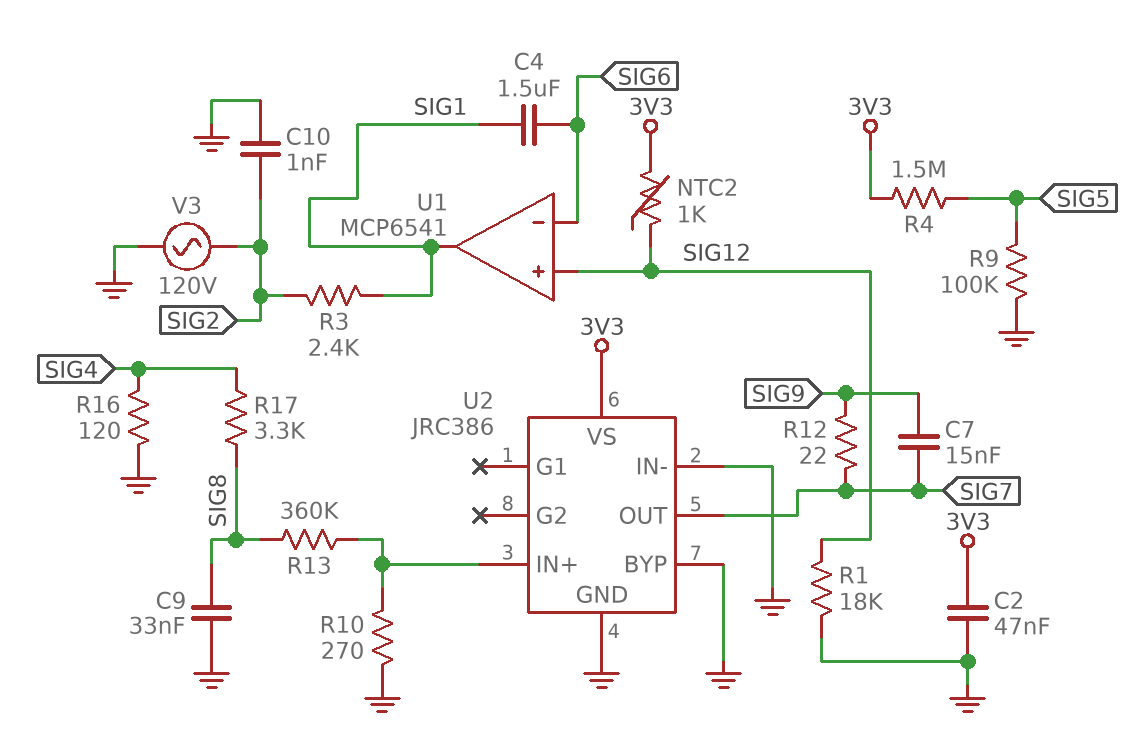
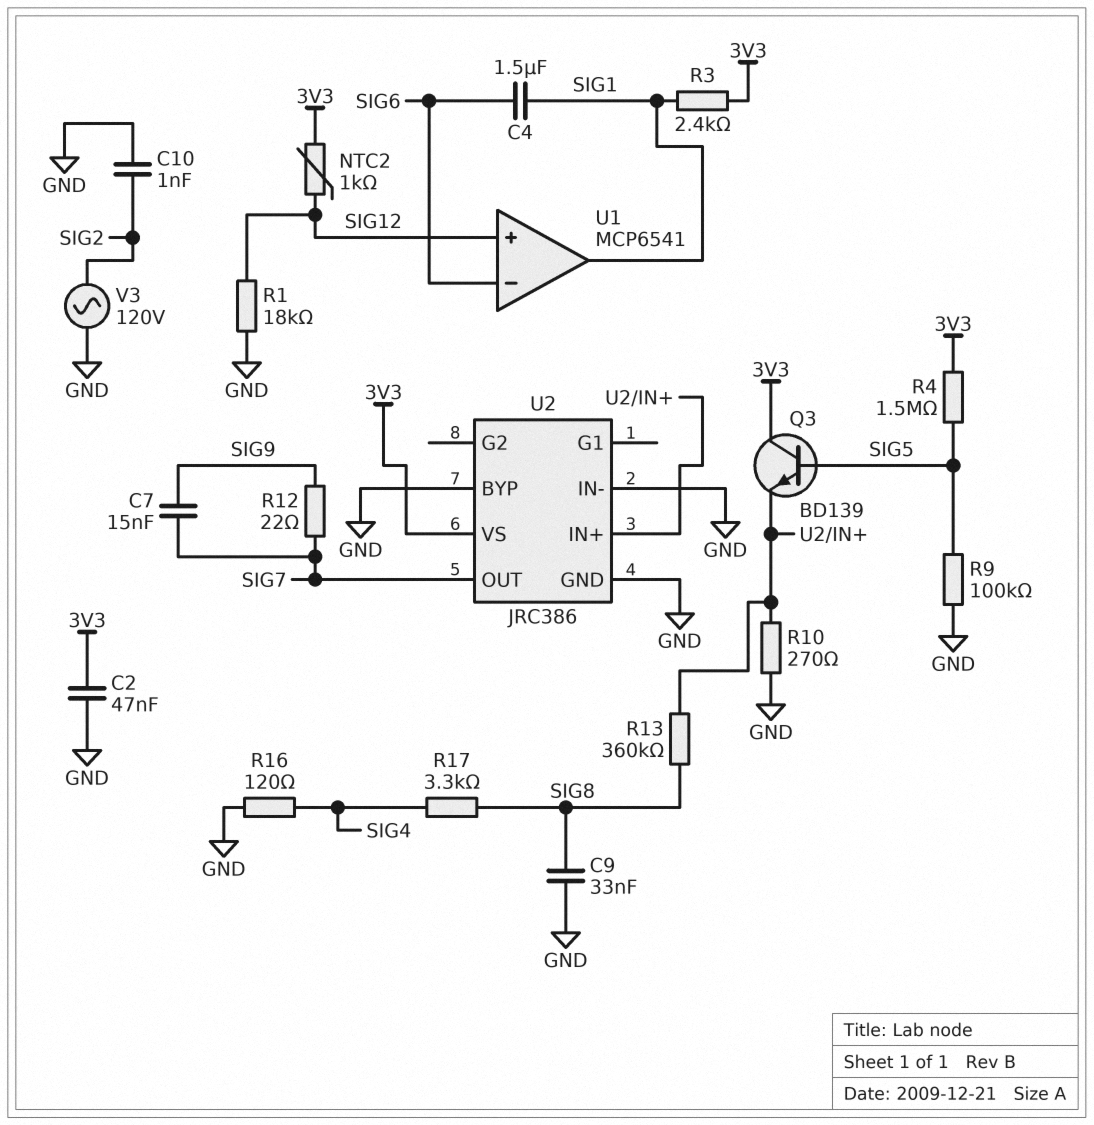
Q3: none -> NPN BD139 (B SIG5, C 3V3, E U2/IN+)
R3: 2.4k (SIG1, SIG2) -> 2.4k (3V3, SIG1)

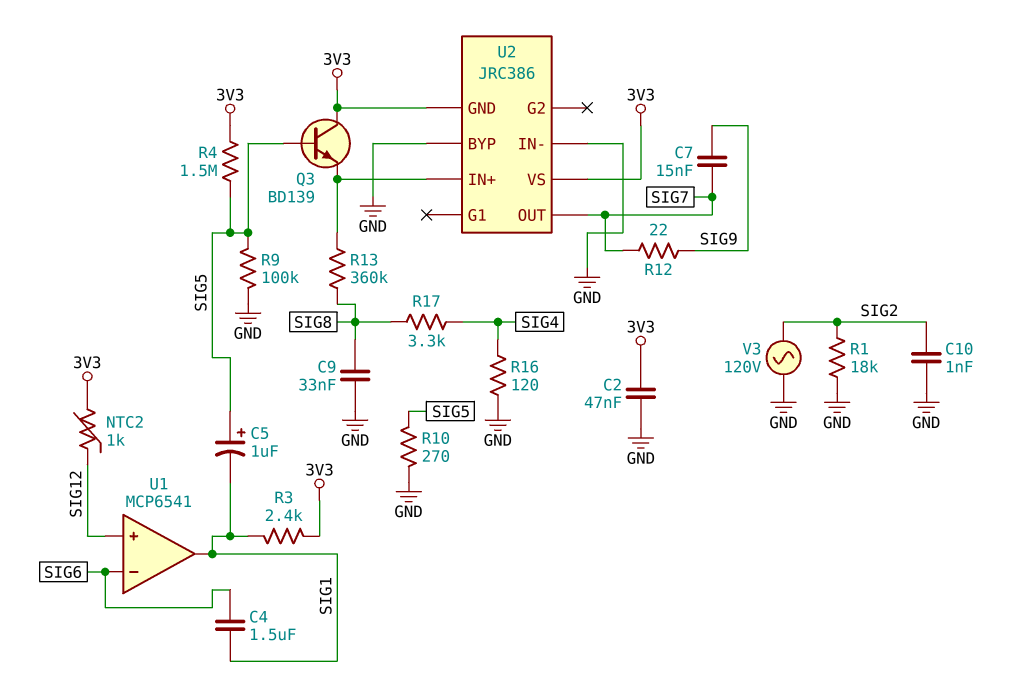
C5: none -> 1uF (plus SIG5, minus SIG1)
R1: 18k (GND, SIG12) -> 18k (GND, SIG2)
R10: 270 (GND, U2/IN+) -> 270 (GND, SIG5)
U2 pin GND: GND -> 3V3

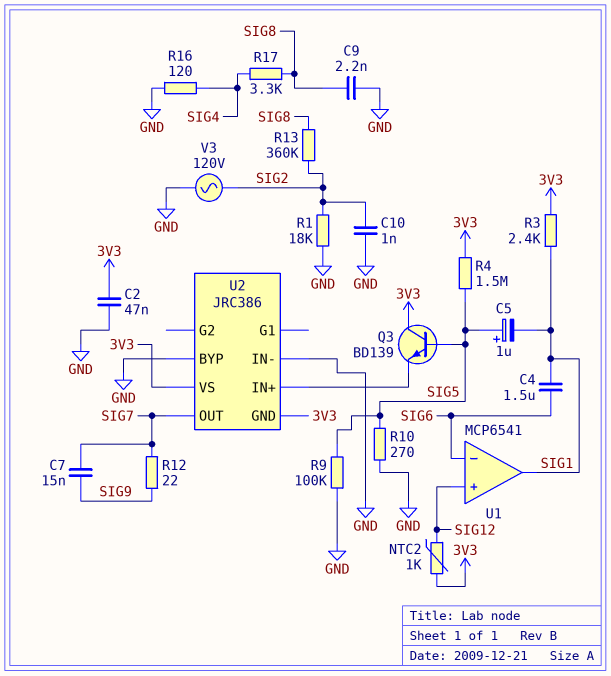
C9: 33nF (GND, SIG8) -> 2.2nF (GND, SIG8)
R13: 360k (SIG8, U2/IN+) -> 360k (SIG2, SIG8)

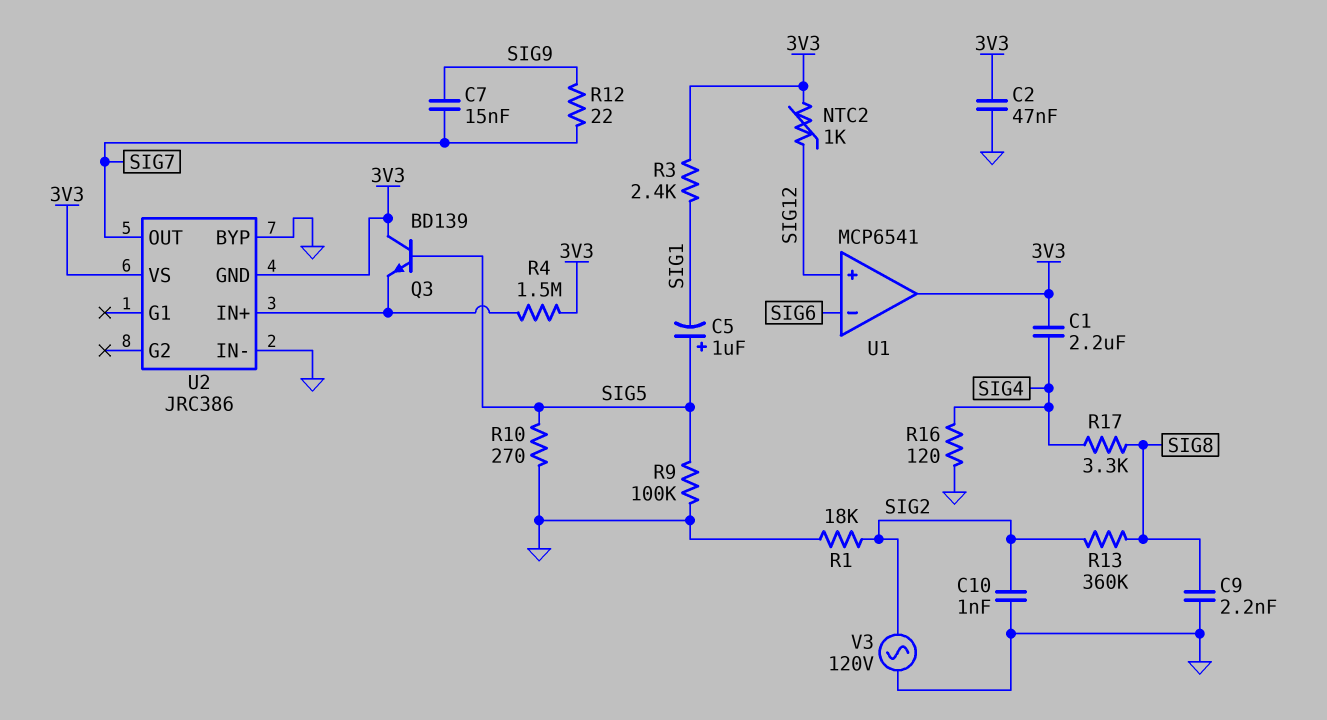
C1: none -> 2.2uF (3V3, SIG4)
C4: 1.5uF (SIG1, SIG6) -> none
R4: 1.5M (3V3, SIG5) -> 1.5M (3V3, U2/IN+)
U1 pin out: SIG1 -> 3V3

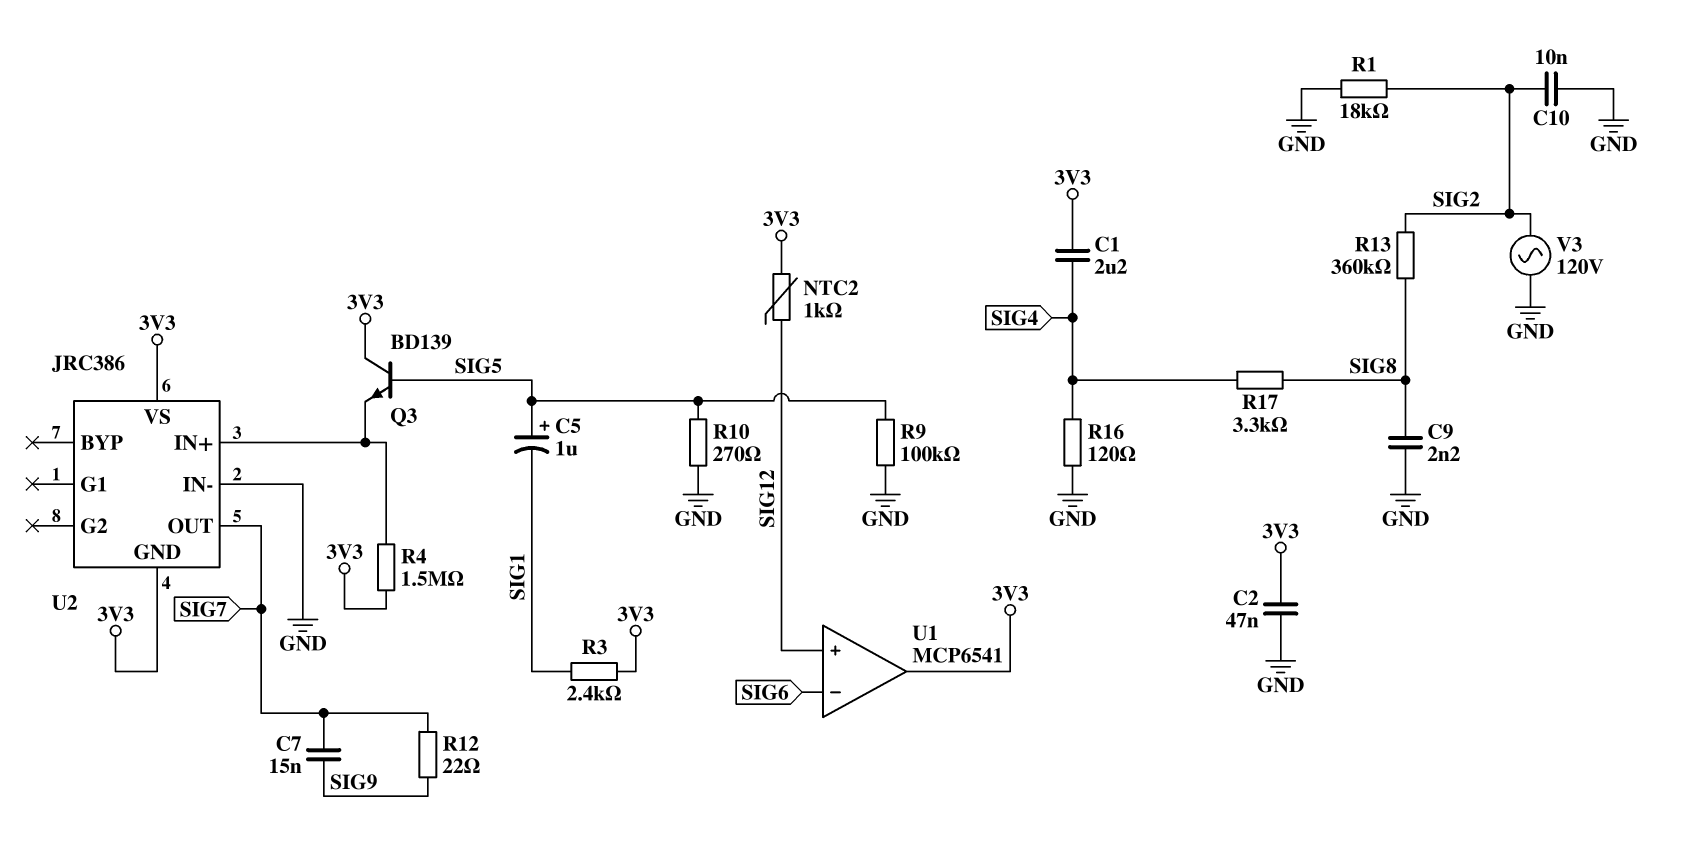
C10: 1nF (GND, SIG2) -> 10nF (GND, SIG2)
U2 pin BYP: GND -> none

